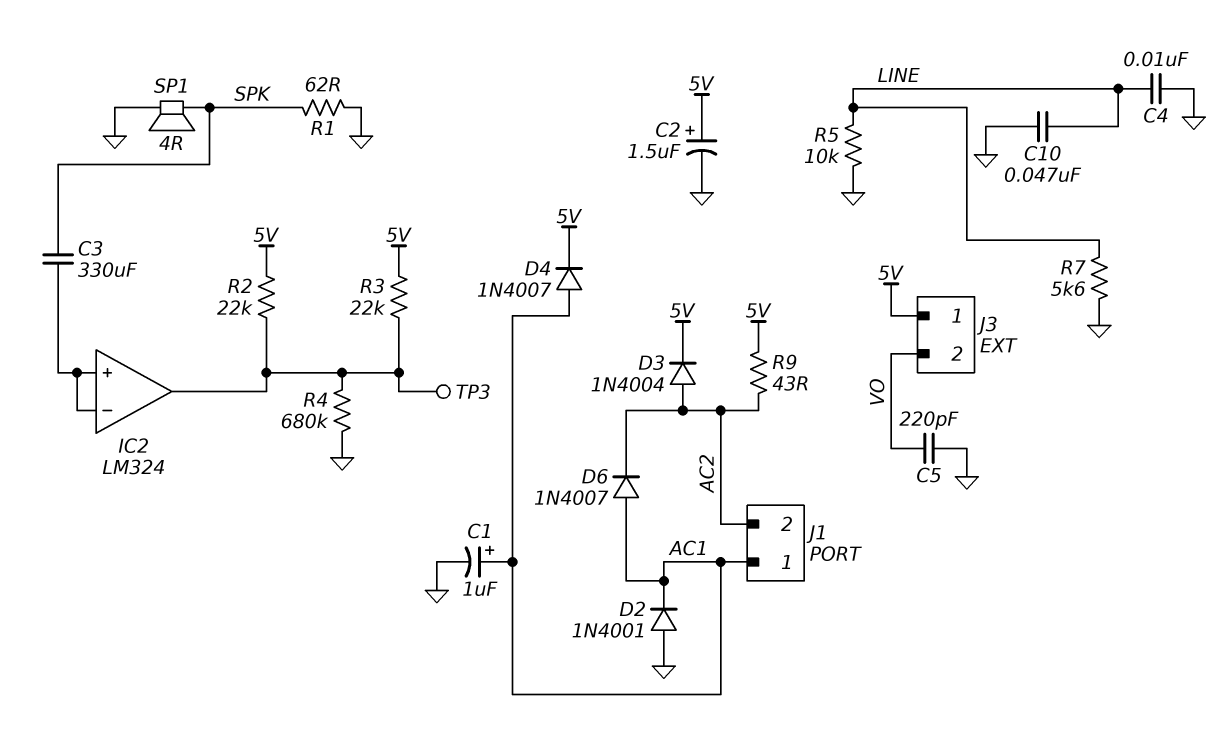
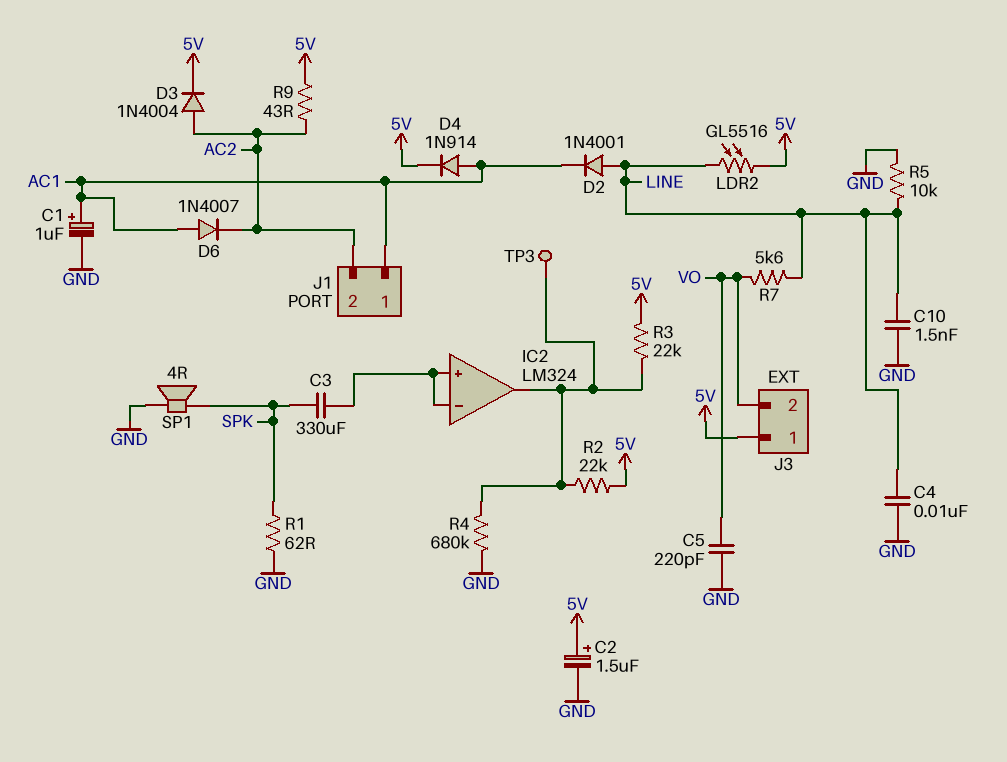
C10: 47nF (GND, LINE) -> 1.5nF (GND, LINE)
D2: diode 1N4001 (A GND, K AC1) -> diode 1N4001 (A LINE, K AC1)
D4: diode 1N4007 (A AC1, K 5V) -> diode 1N914 (A AC1, K 5V)
LDR2: none -> GL5516 (5V, LINE)
R7: 5.6k (GND, LINE) -> 5.6k (LINE, VO)

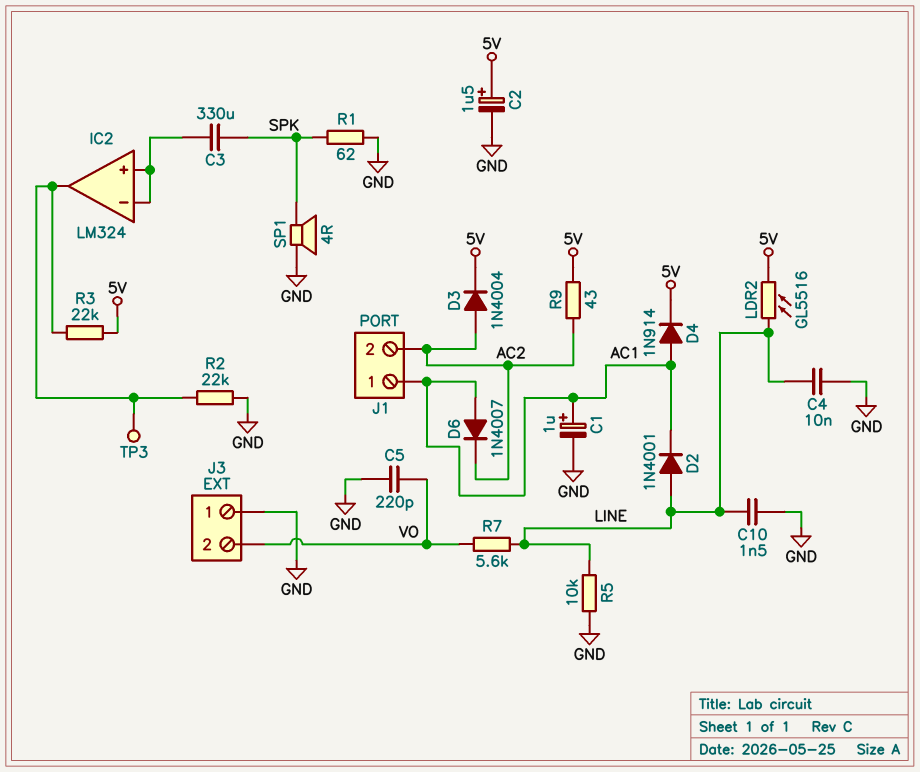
J3 pin 1: 5V -> GND
R2: 22k (5V, IC2/out) -> 22k (GND, IC2/out)
R4: 680k (GND, IC2/out) -> none

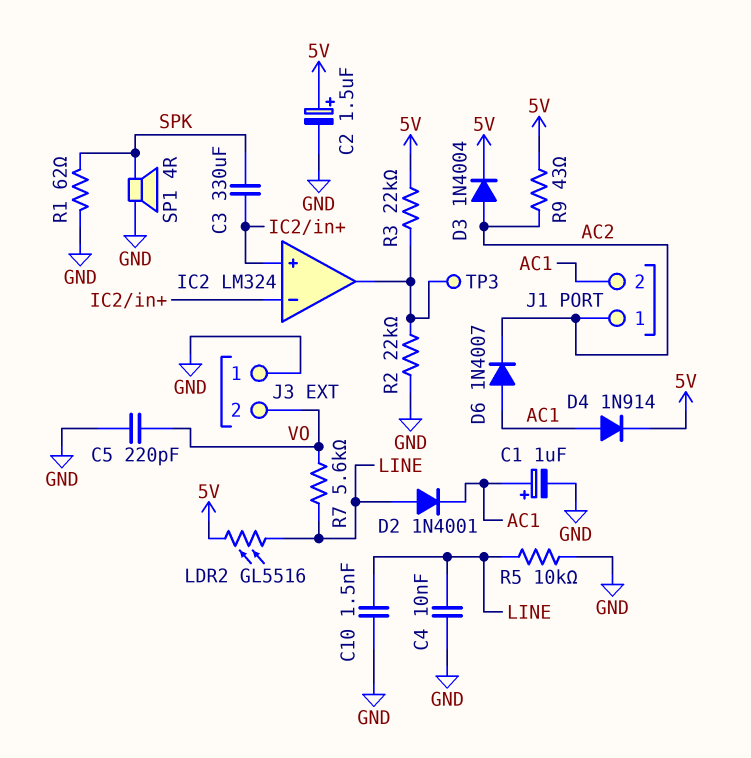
J1 pin 1: AC1 -> AC2
J1 pin 2: AC2 -> AC1

